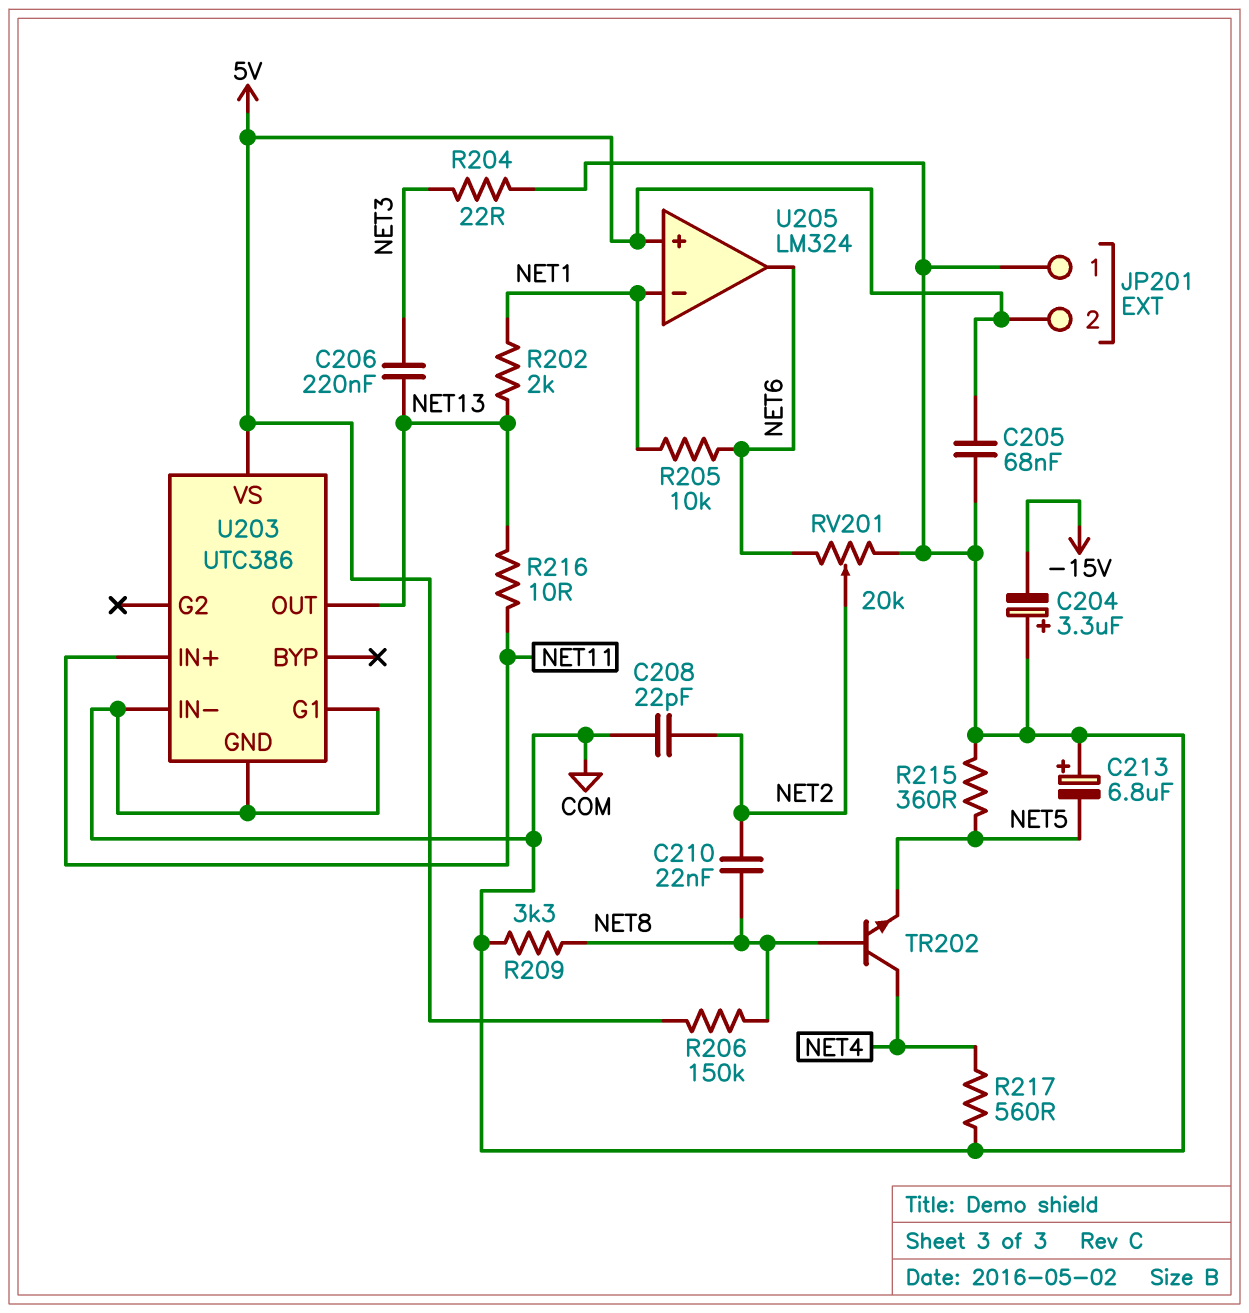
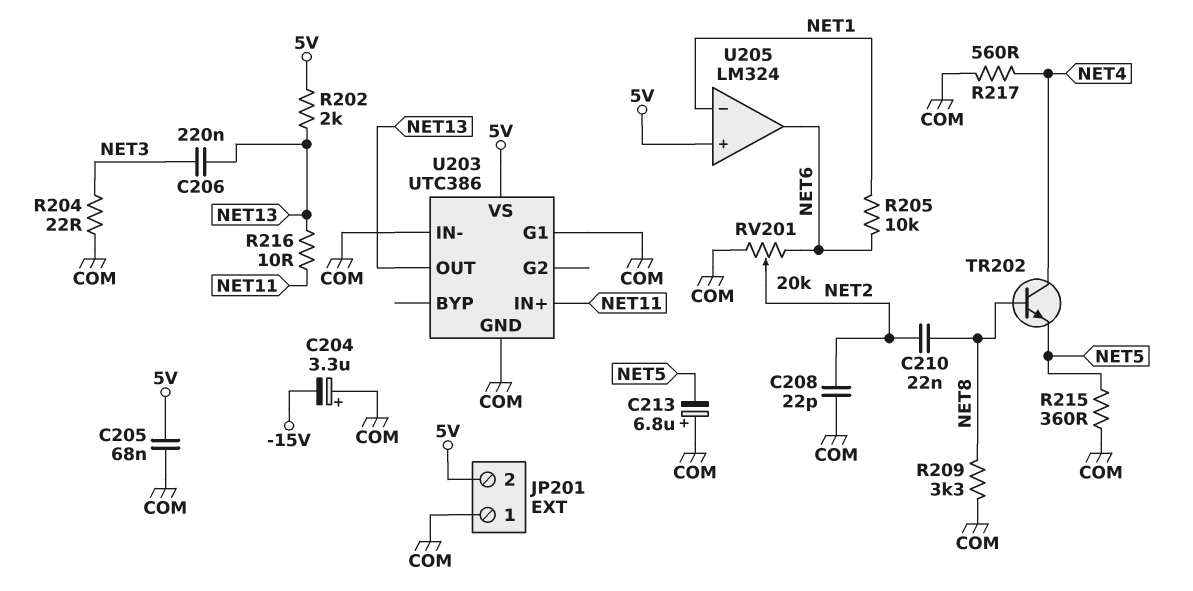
R202: 2k (NET1, NET13) -> 2k (5V, NET13)
R206: 150k (5V, NET8) -> none

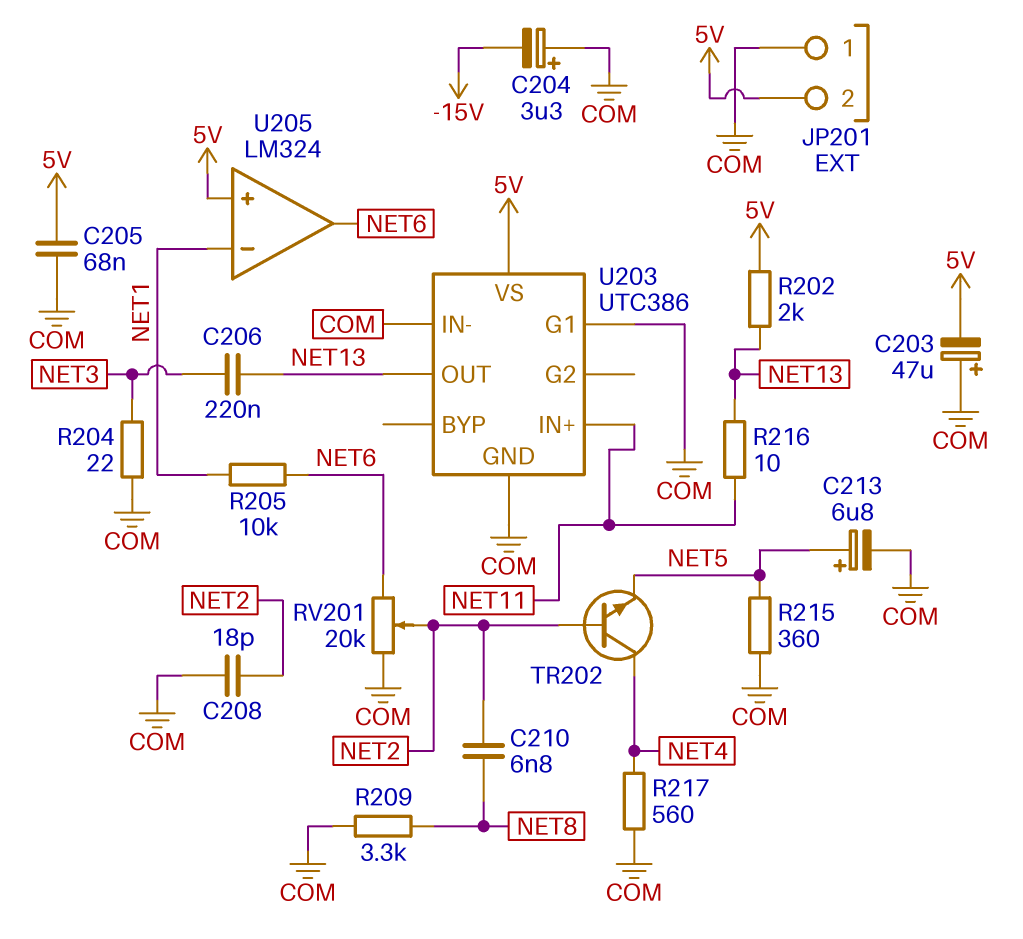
C203: none -> 47uF (plus COM, minus 5V)
C208: 22pF (COM, NET2) -> 18pF (COM, NET2)
C210: 22nF (NET2, NET8) -> 6.8nF (NET2, NET8)
C213: 6.8uF (plus COM, minus NET5) -> 6.8uF (plus NET5, minus COM)
TR202: NPN (B NET8, C NET4, E NET5) -> NPN (B NET2, C NET4, E NET5)

